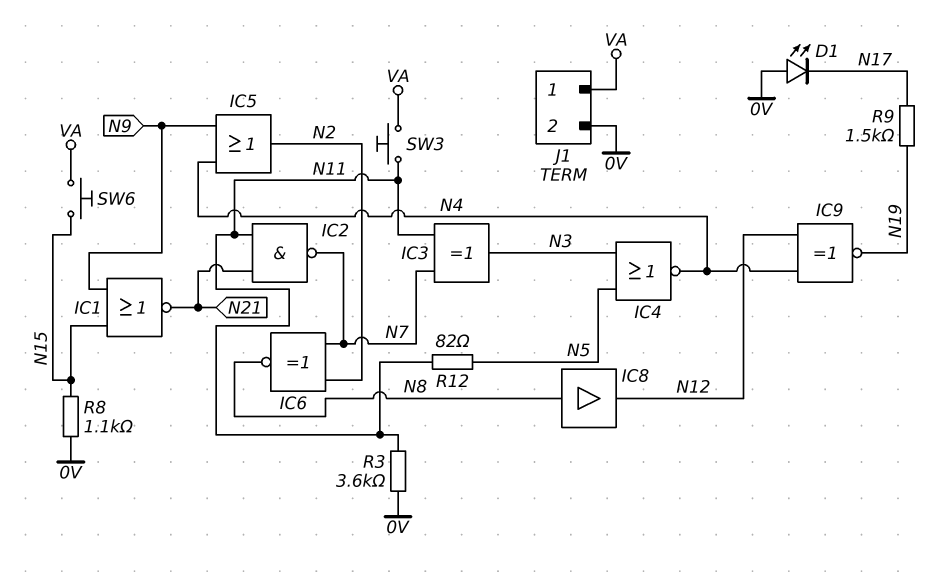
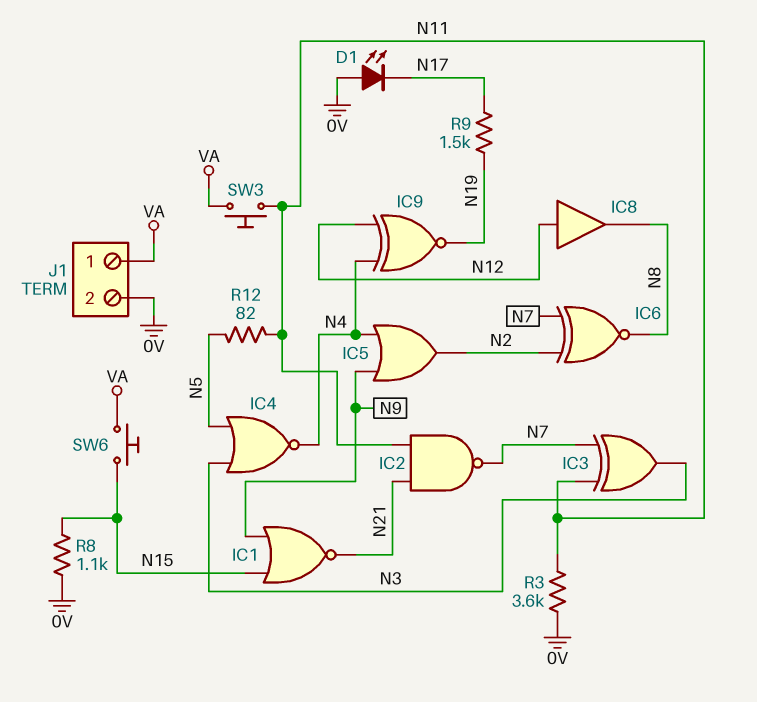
IC8: buffer (in N8, out N12) -> buffer (in N12, out N8)

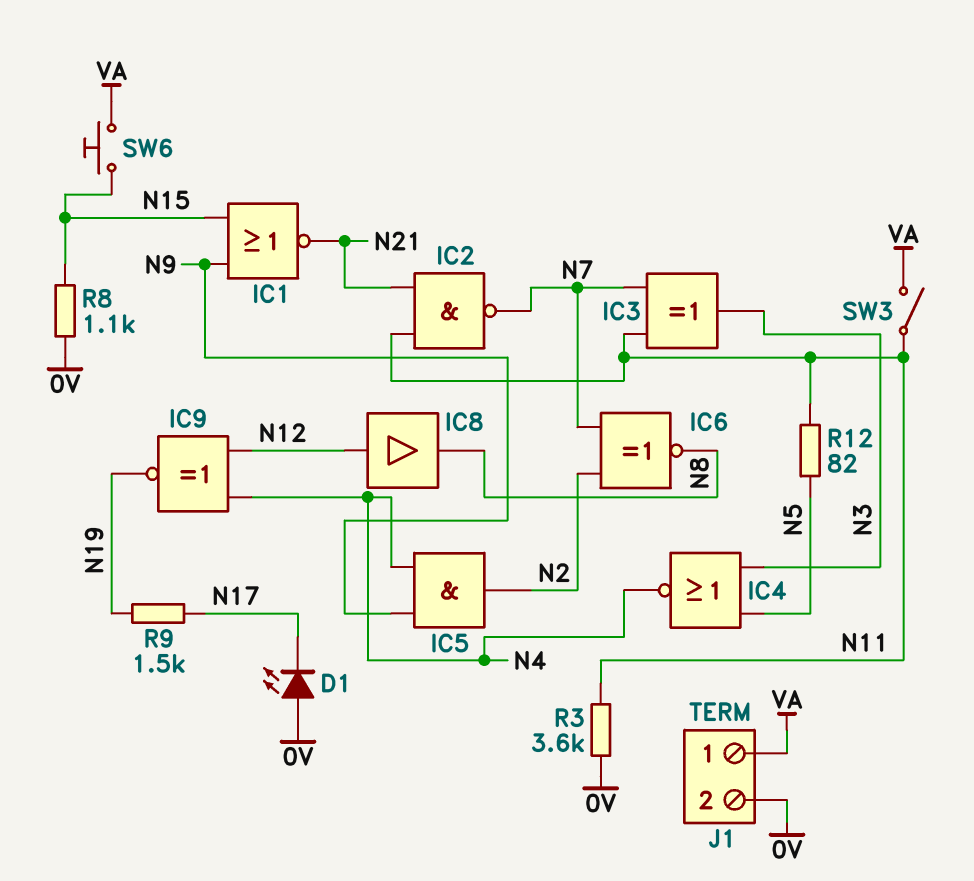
IC5: OR (in N4, in N9, out N2) -> AND (in N4, in N9, out N2)
SW3: button (N11, VA) -> switch (N11, VA)

